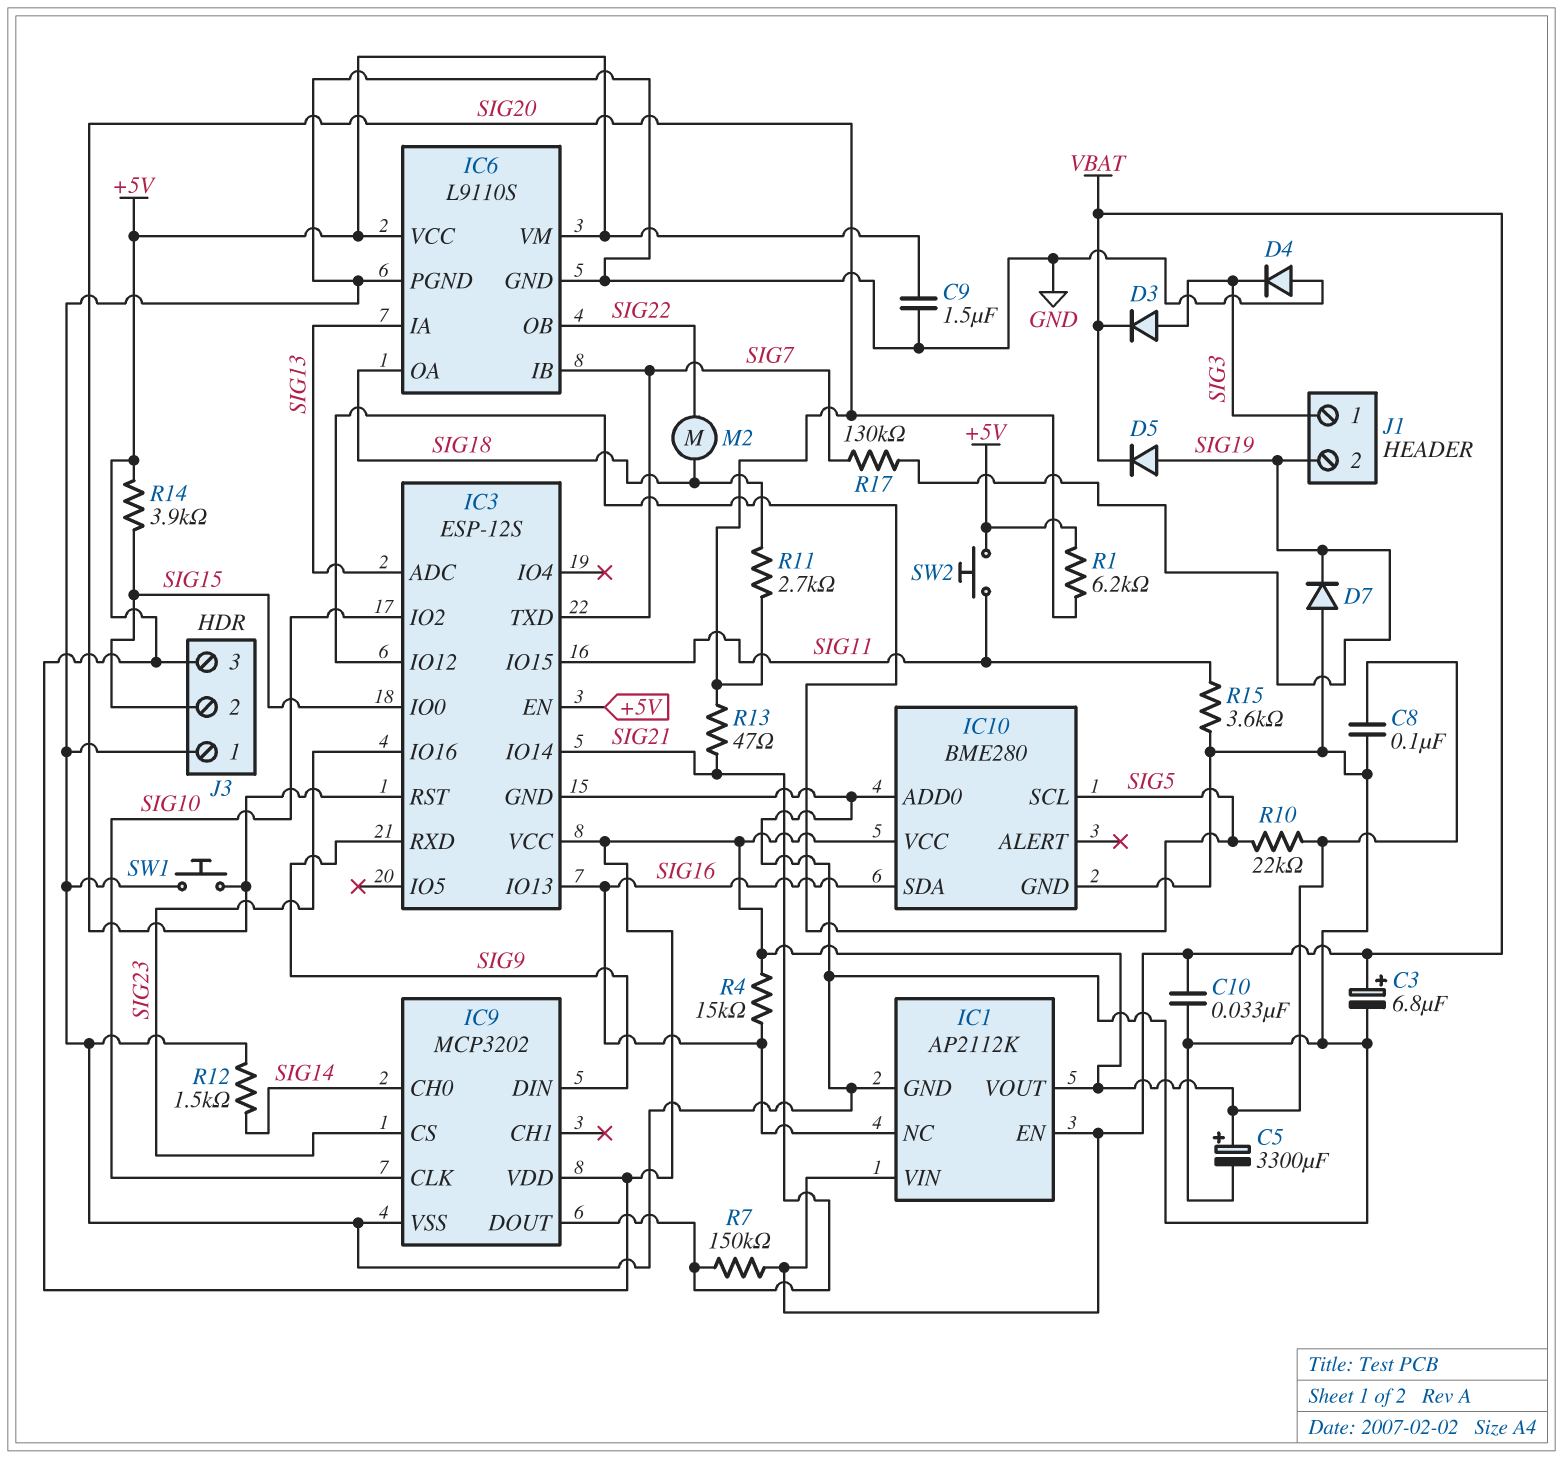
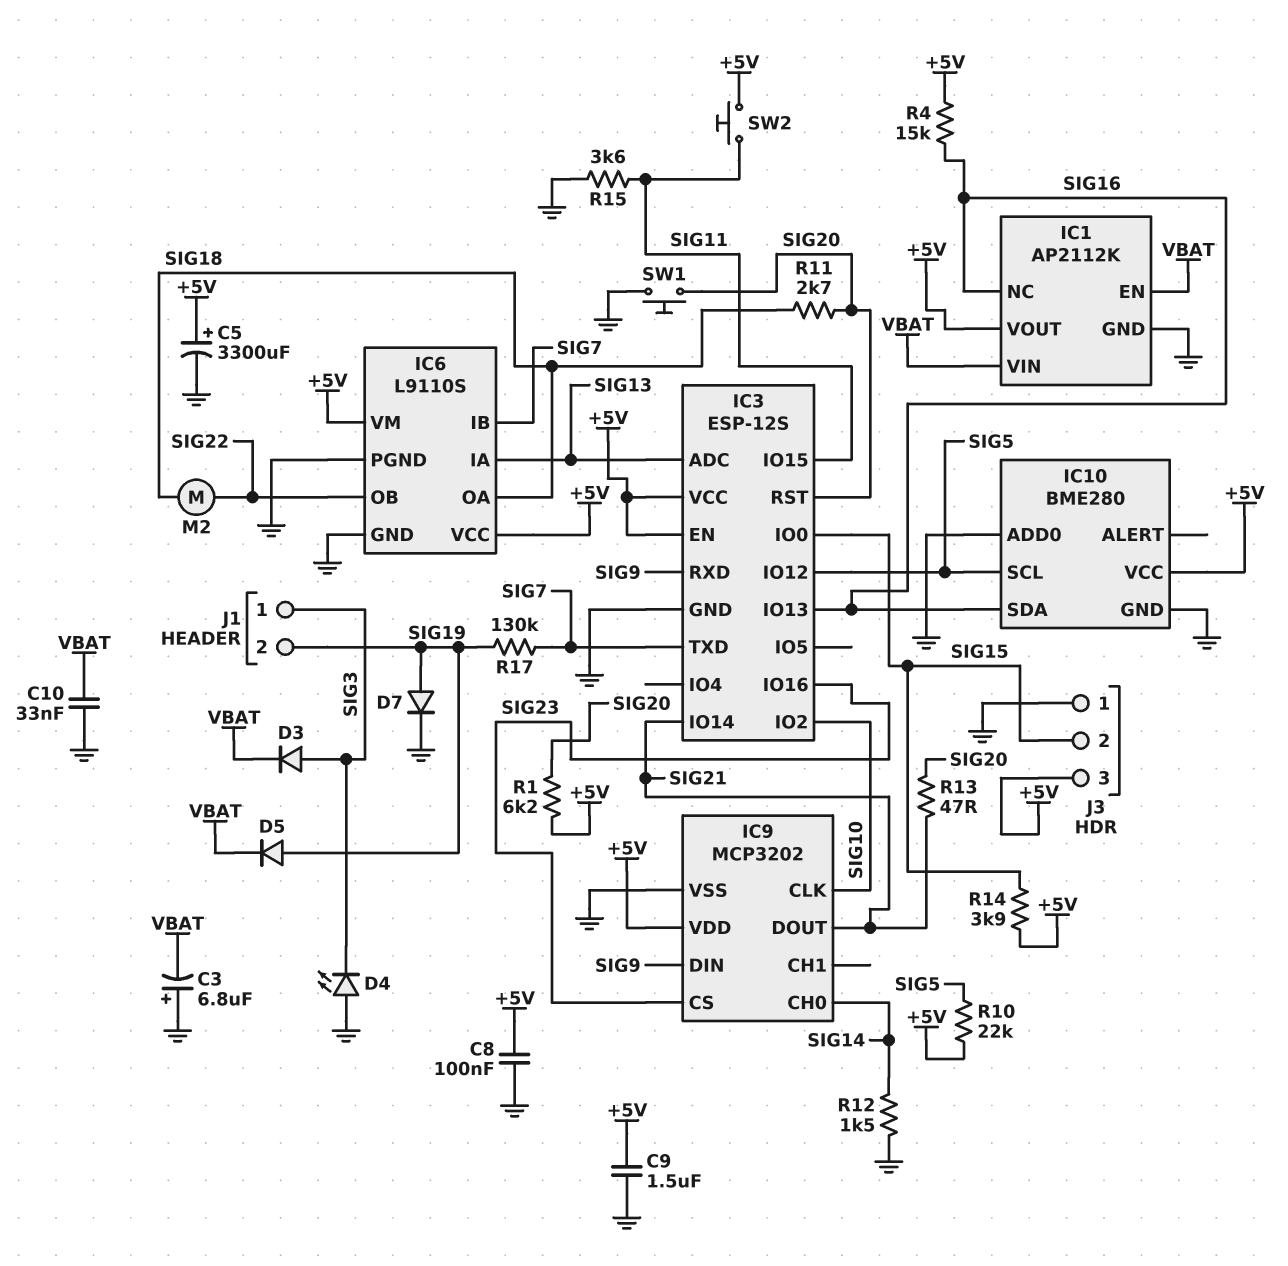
C3: 6.8uF (plus VBAT, minus GND) -> 6.8uF (plus GND, minus VBAT)
D4: diode (A GND, K SIG3) -> LED (A GND, K SIG3)
D7: diode (A GND, K SIG19) -> diode (A SIG19, K GND)
R7: 150k (SIG21, VBAT) -> none

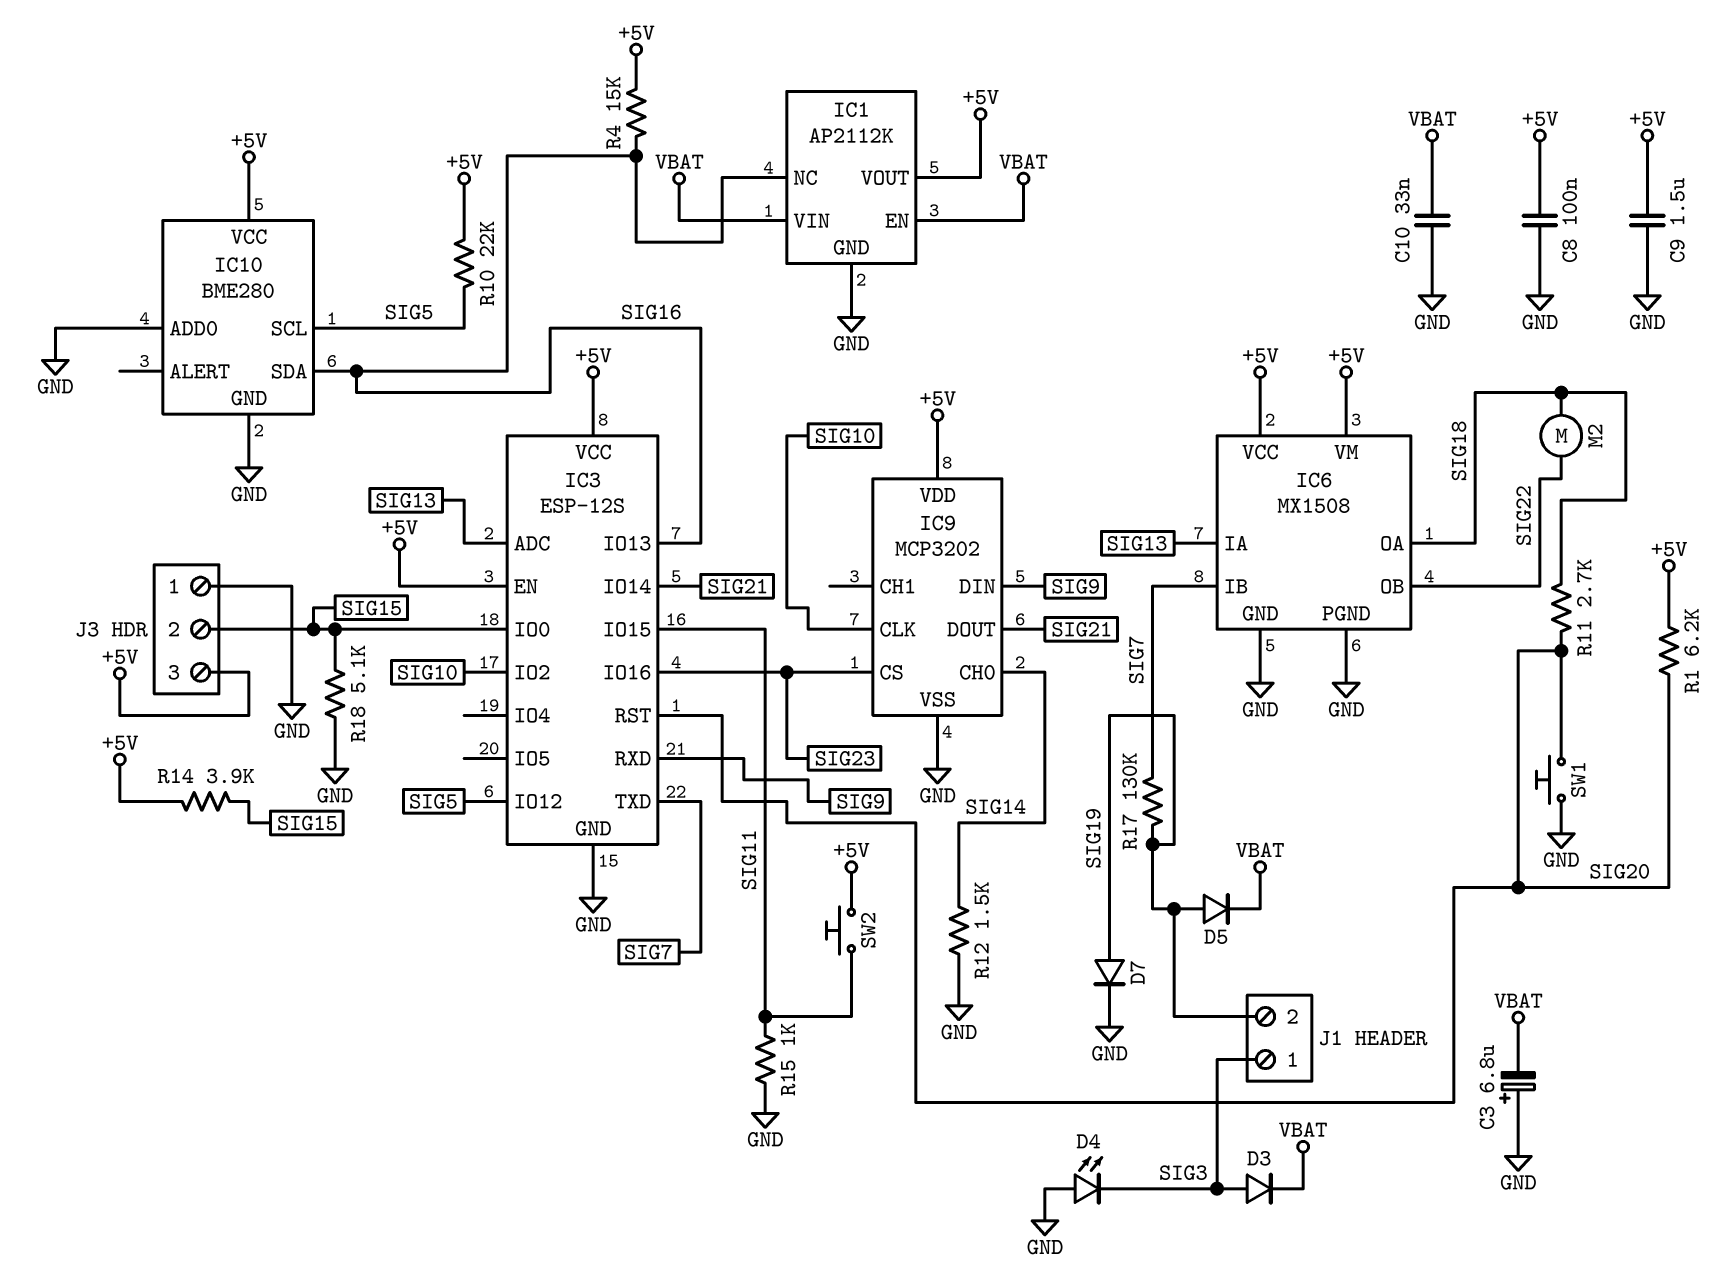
C5: 3300uF (plus +5V, minus GND) -> none
IC6: L9110S -> MX1508
R13: 47 (SIG20, SIG21) -> none
R15: 3.6k (GND, SIG11) -> 1k (GND, SIG11)
R18: none -> 5.1k (GND, SIG15)

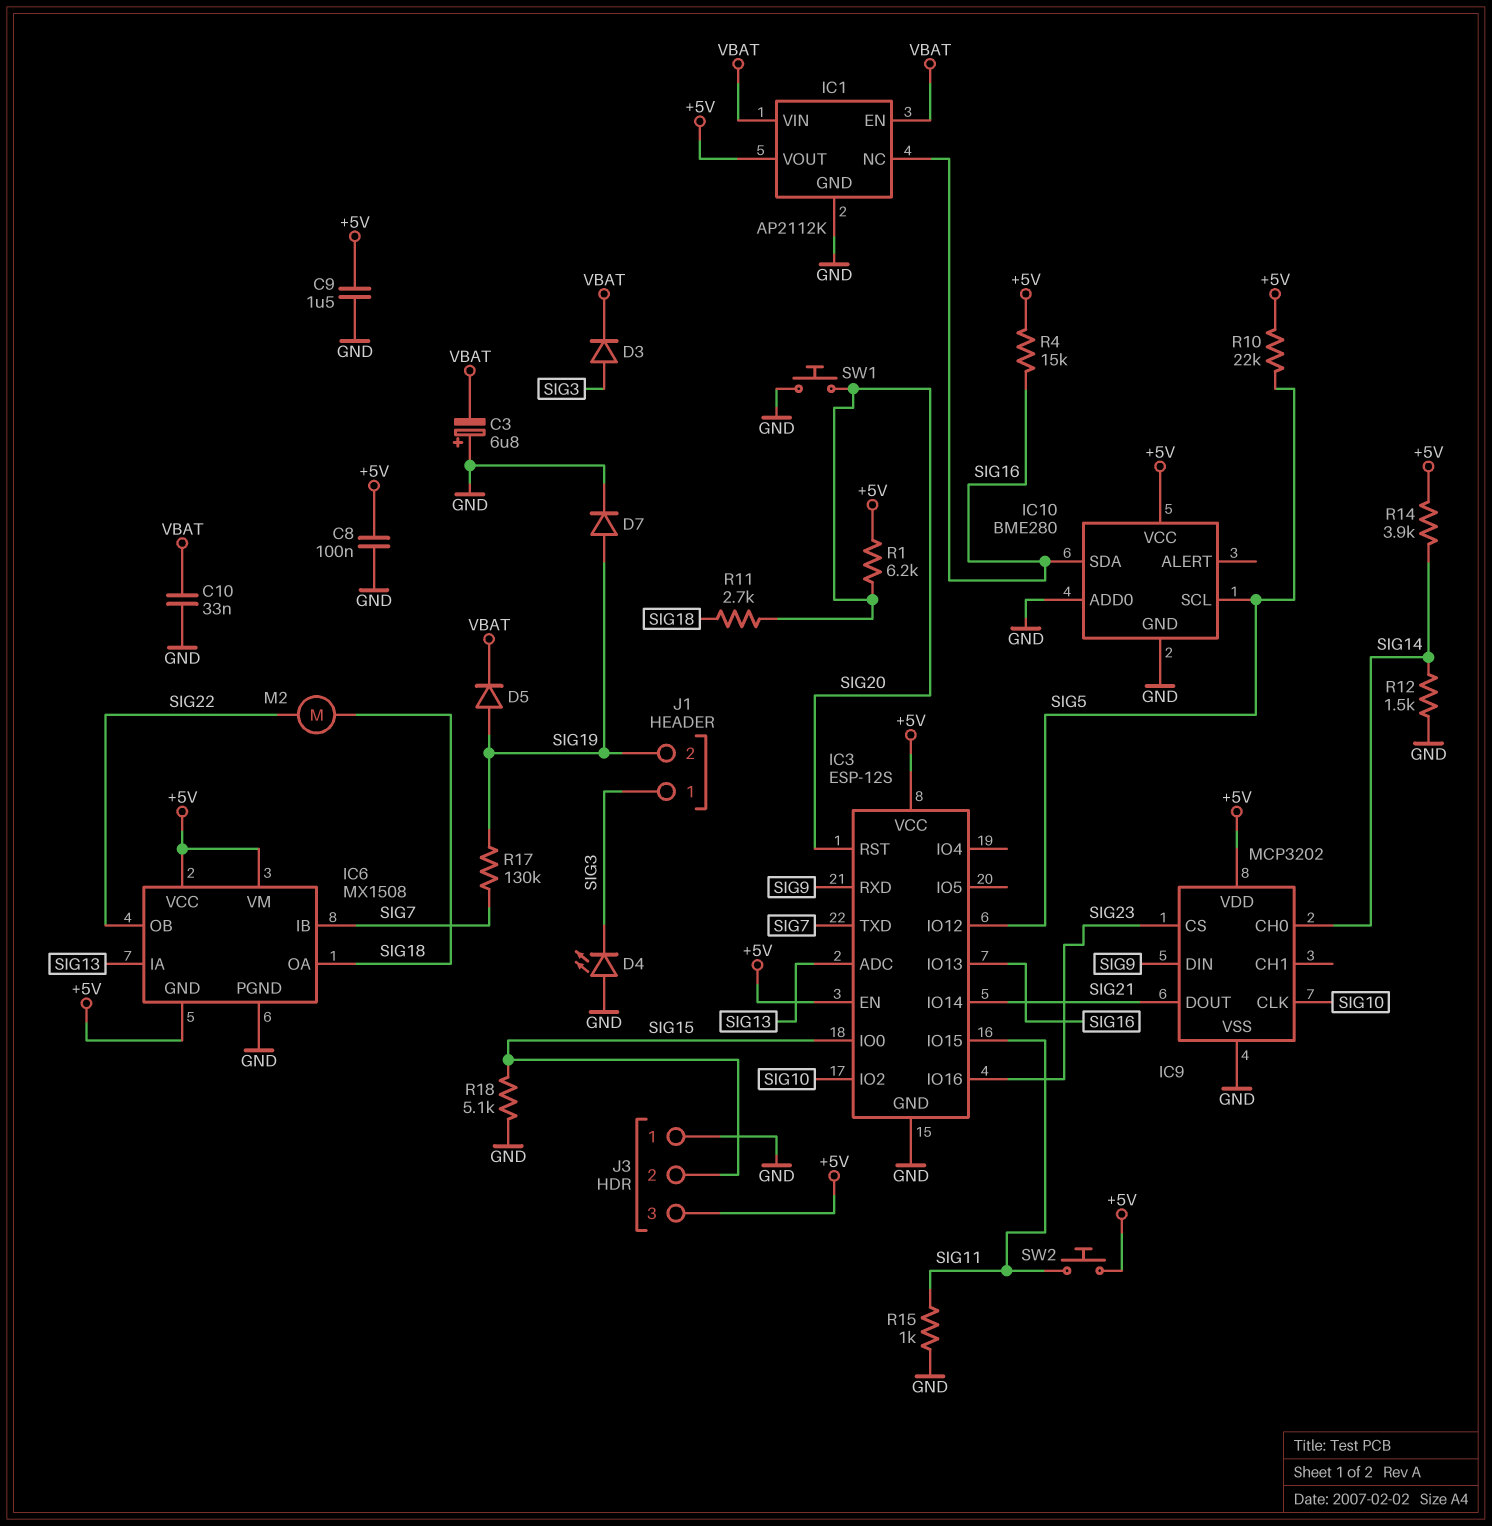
IC6 pin GND: GND -> +5V
R14: 3.9k (+5V, SIG15) -> 3.9k (+5V, SIG14)

